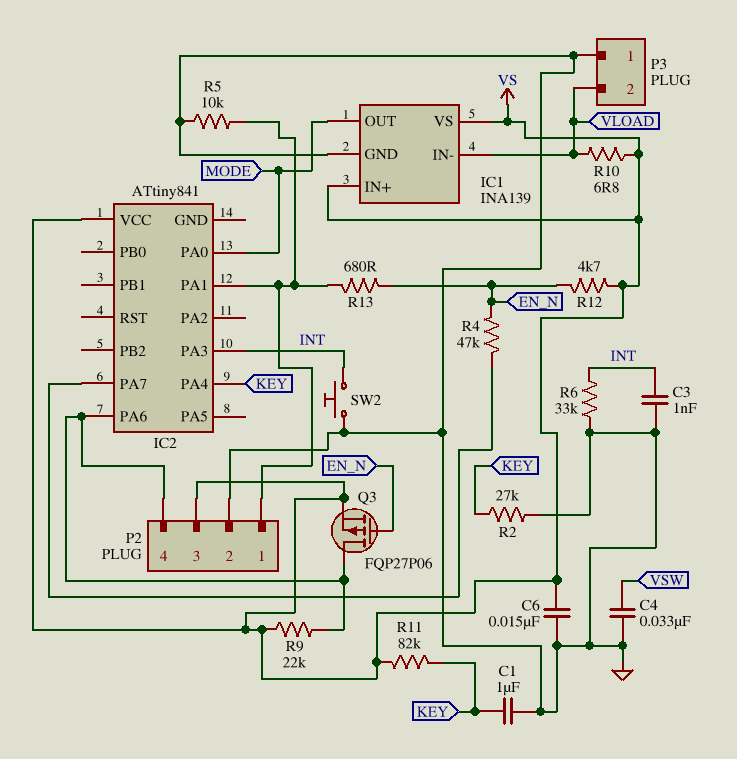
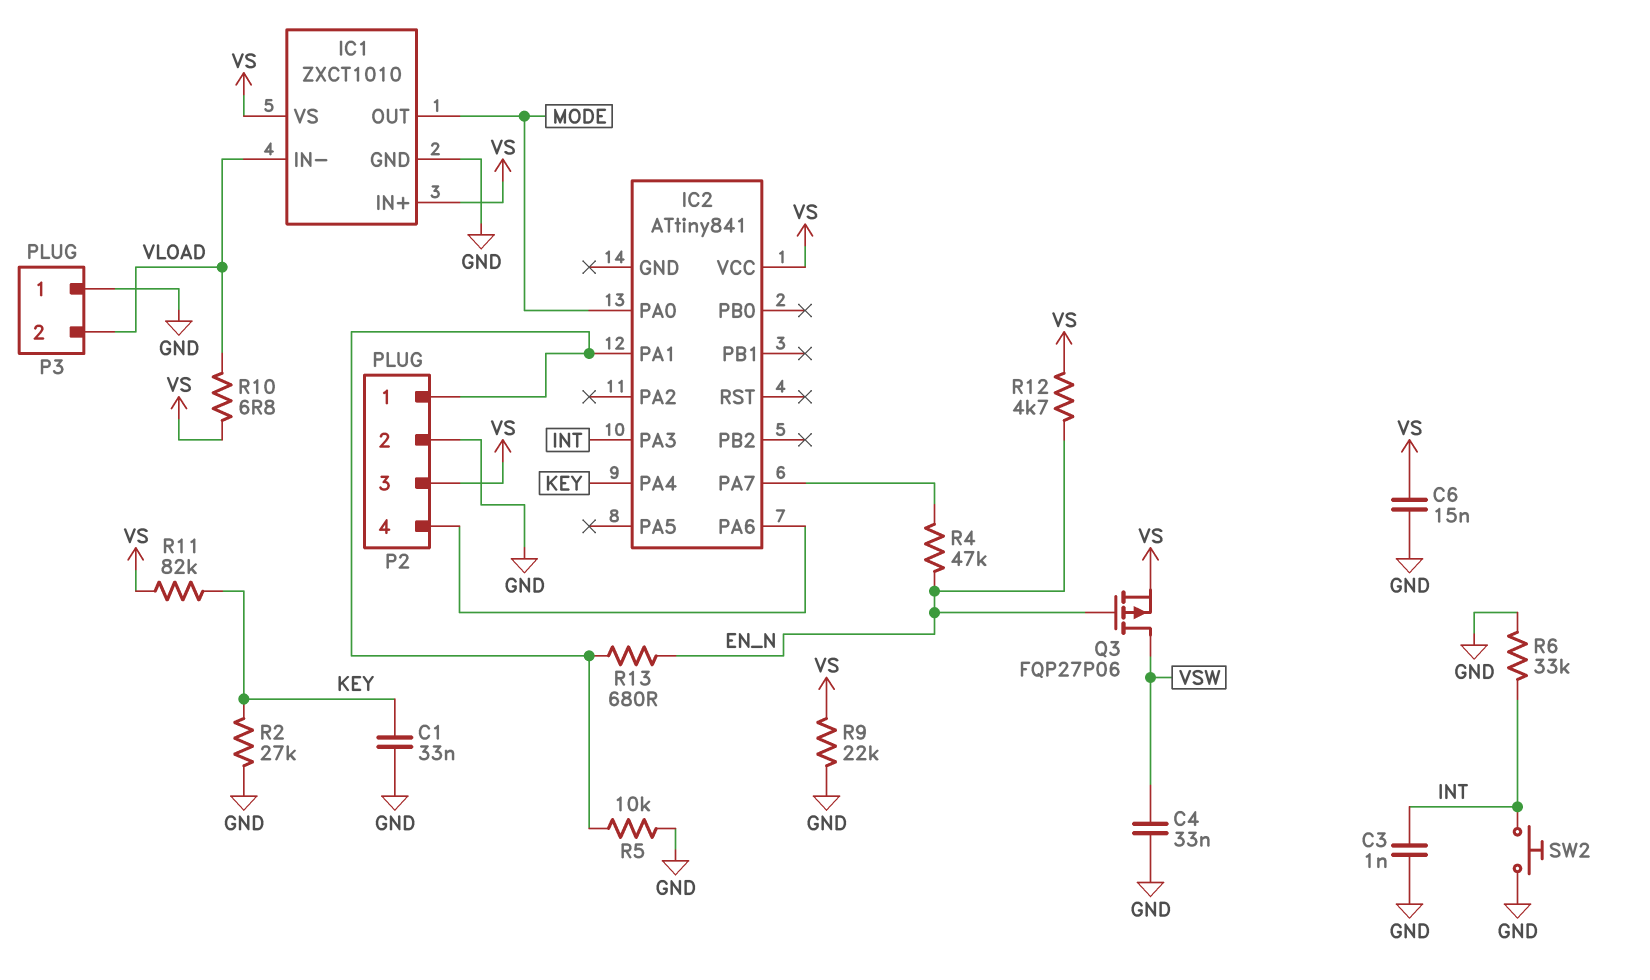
C1: 1uF (GND, KEY) -> 33nF (GND, KEY)
IC1: INA139 -> ZXCT1010
Q3: PMOS FQP27P06 (G EN_N, D IC2/PA6, S VS) -> PMOS FQP27P06 (G EN_N, D VSW, S VS)
R9: 22k (IC2/PA6, VS) -> 22k (GND, VS)

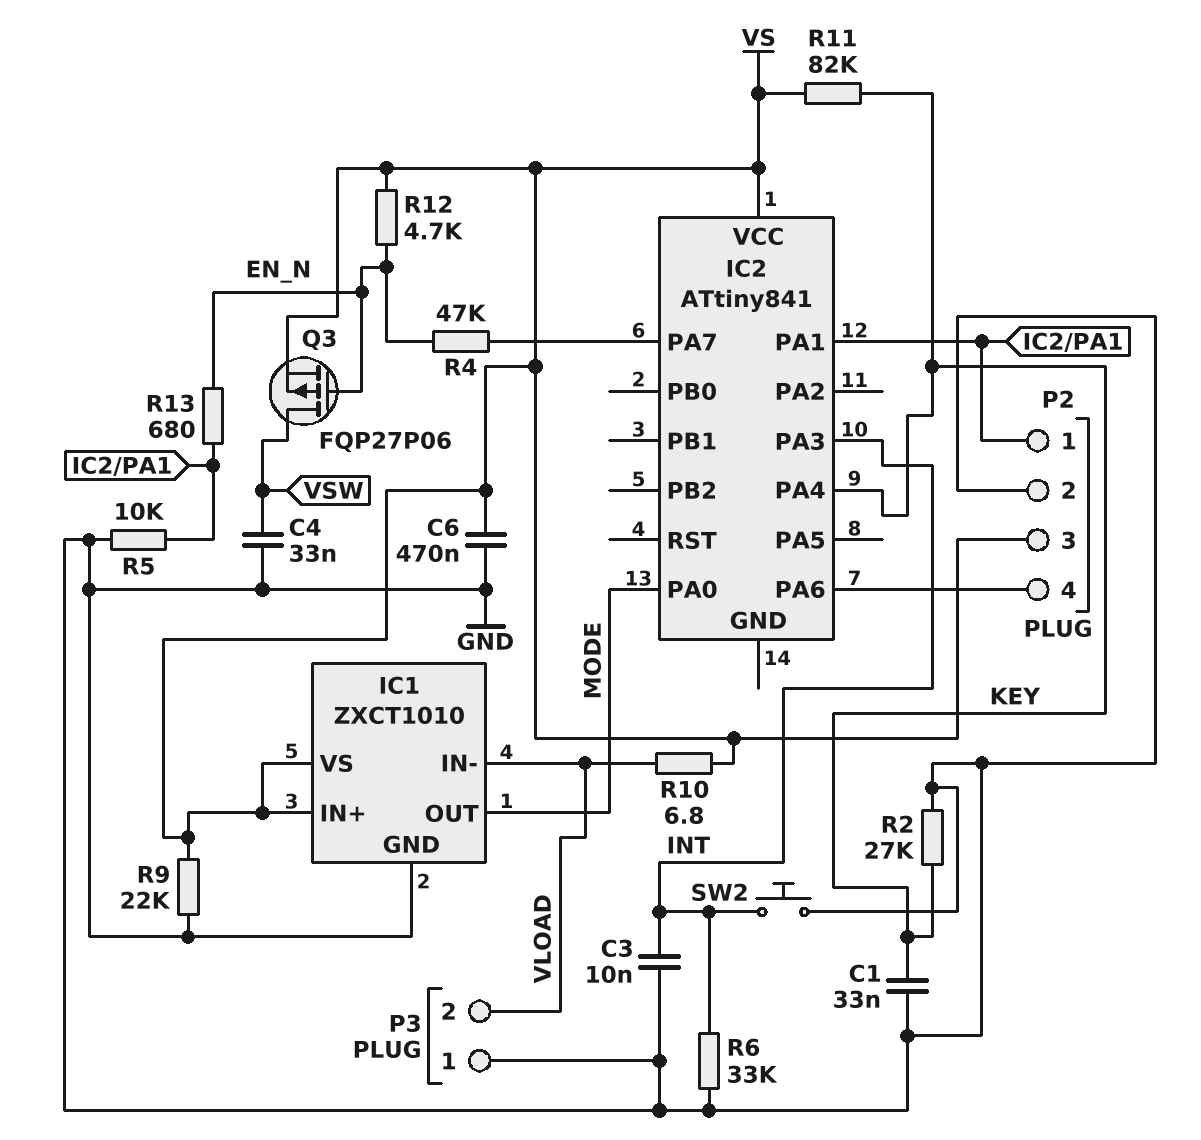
C3: 1nF (GND, INT) -> 10nF (GND, INT)
C6: 15nF (GND, VS) -> 470nF (GND, VS)

